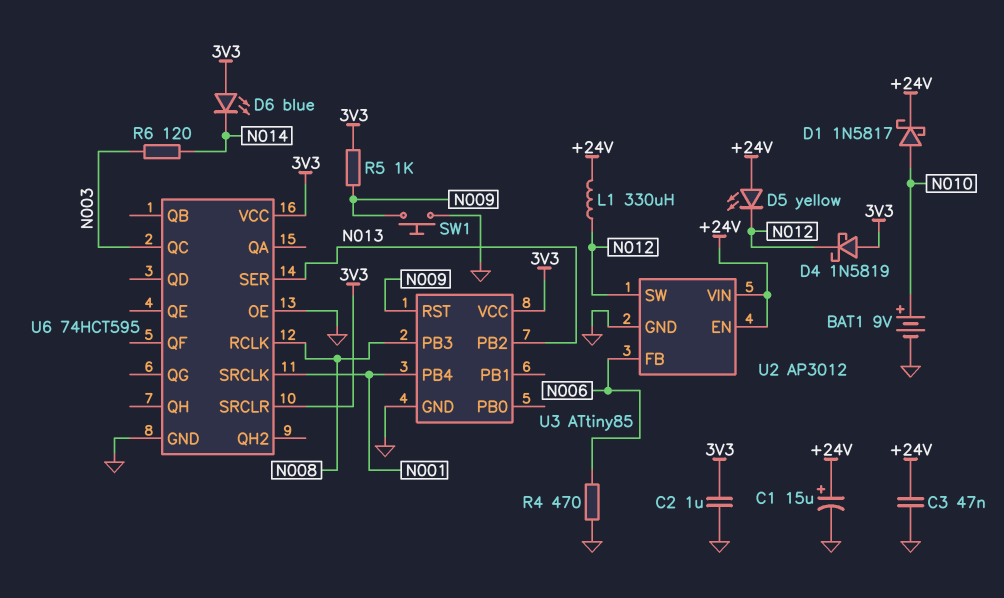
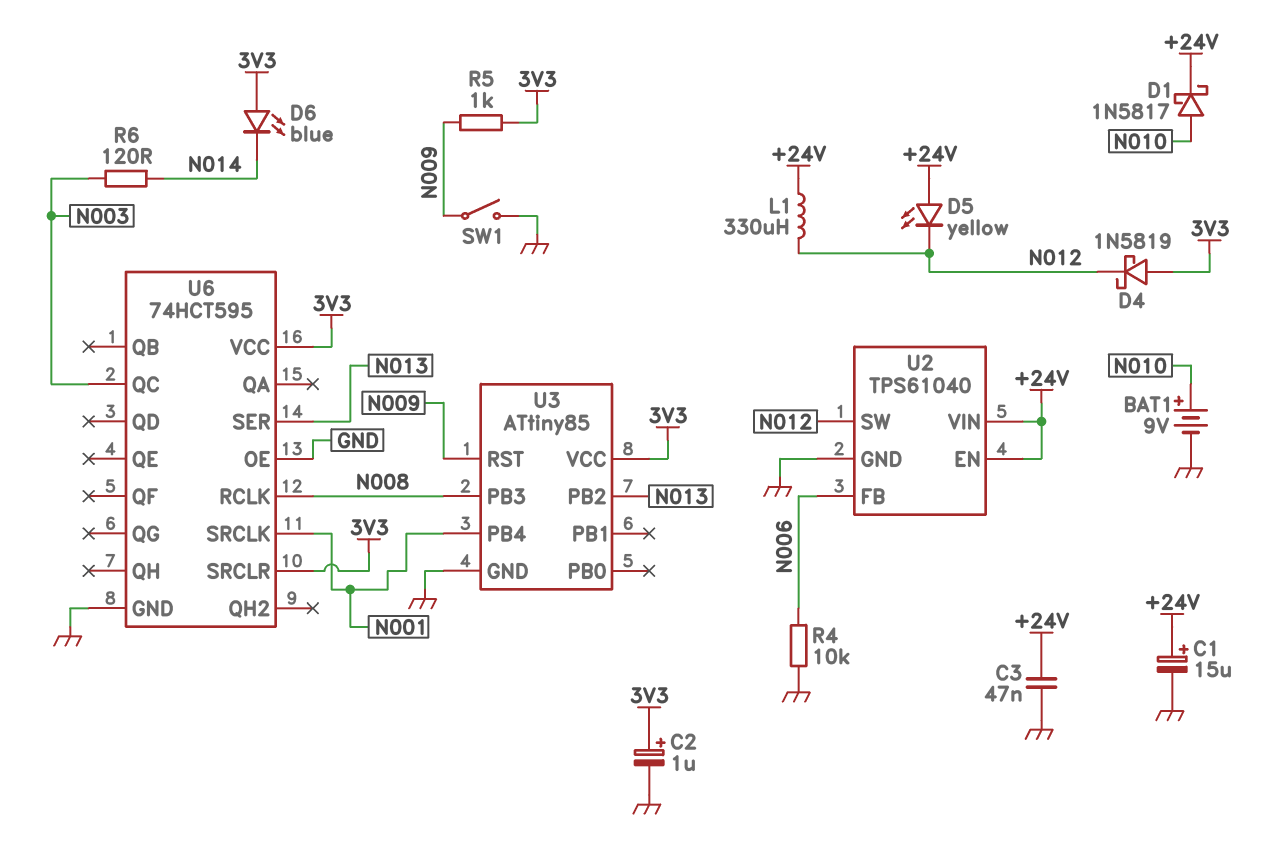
C2: 1uF (3V3, GND) -> 1uF (plus 3V3, minus GND)
R4: 470 (GND, N006) -> 10k (GND, N006)
SW1: button (GND, N009) -> switch (GND, N009)
U2: AP3012 -> TPS61040

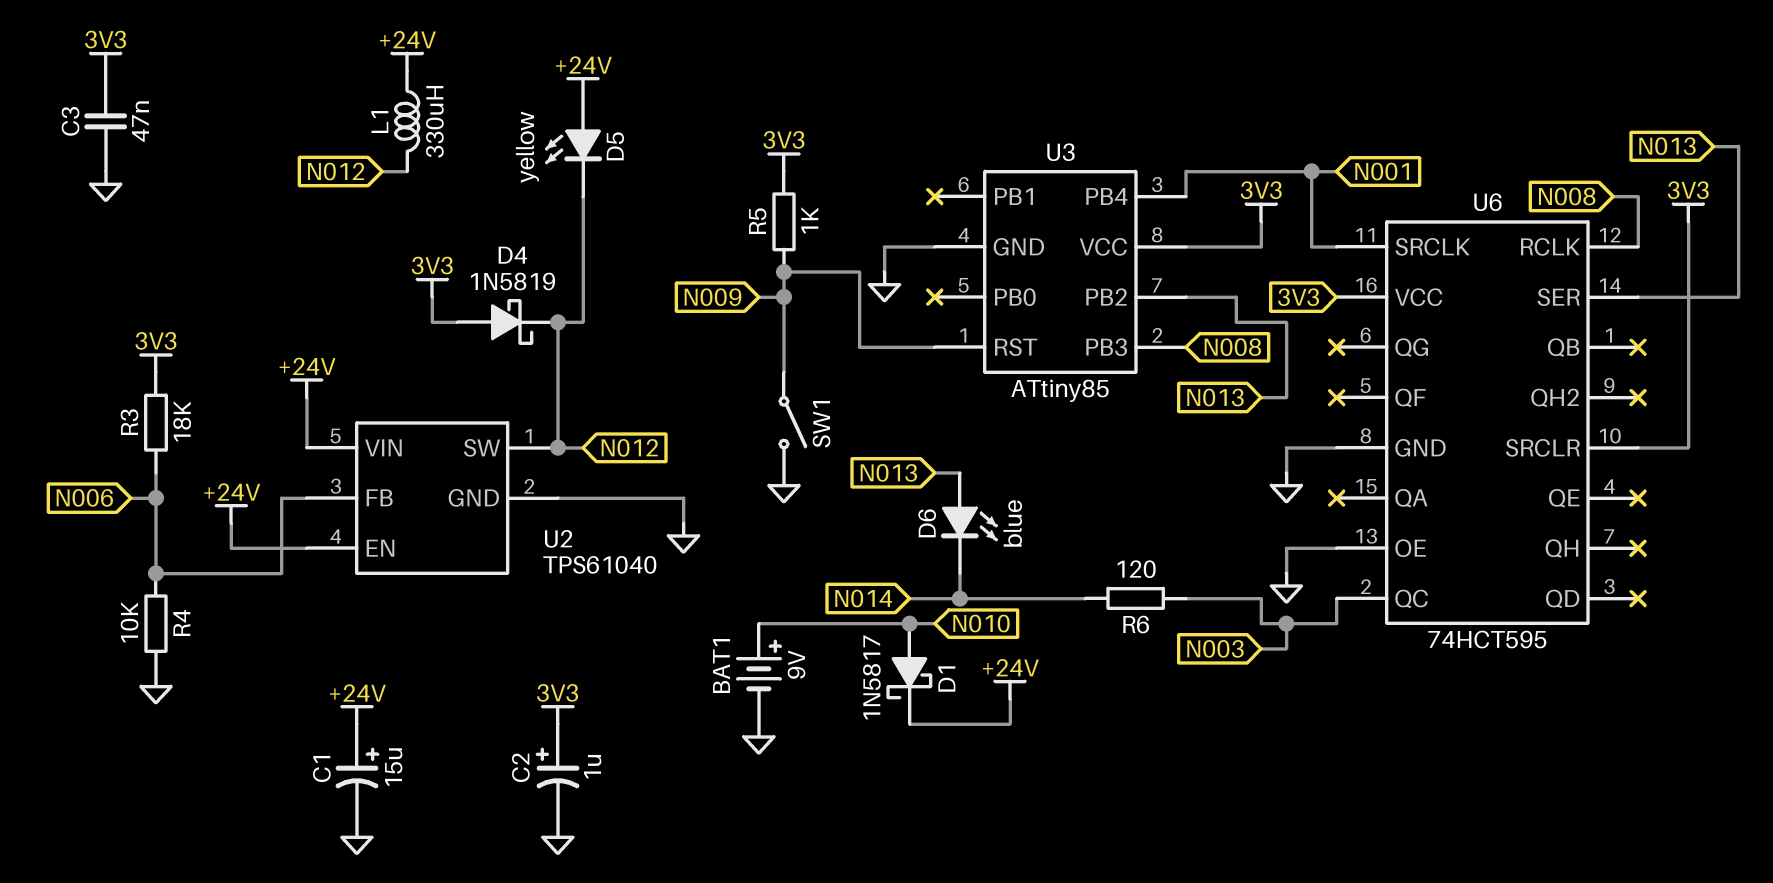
C3: 47nF (+24V, GND) -> 47nF (3V3, GND)
D6: LED blue (A 3V3, K N014) -> LED blue (A N013, K N014)
R3: none -> 18k (3V3, N006)

